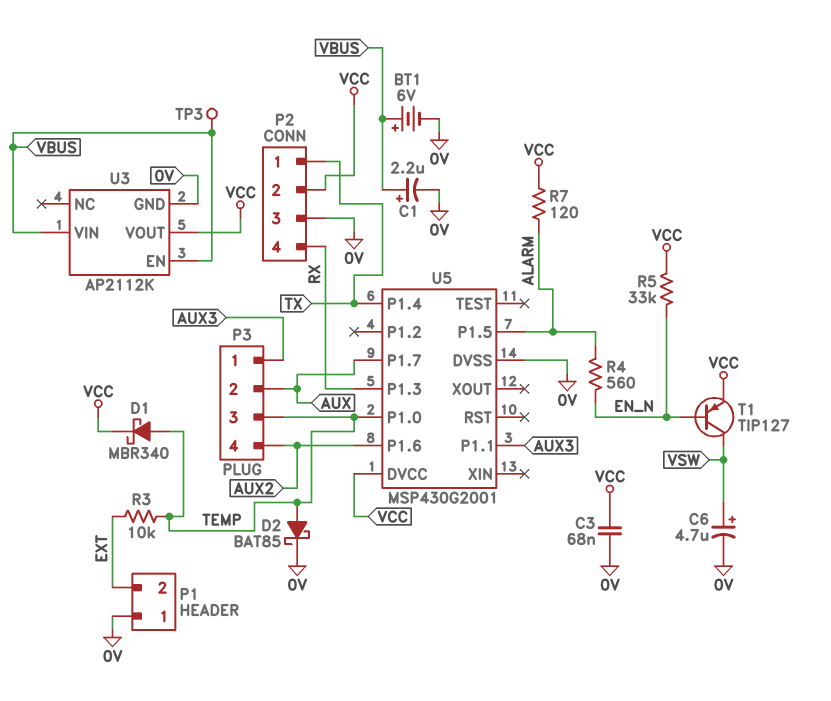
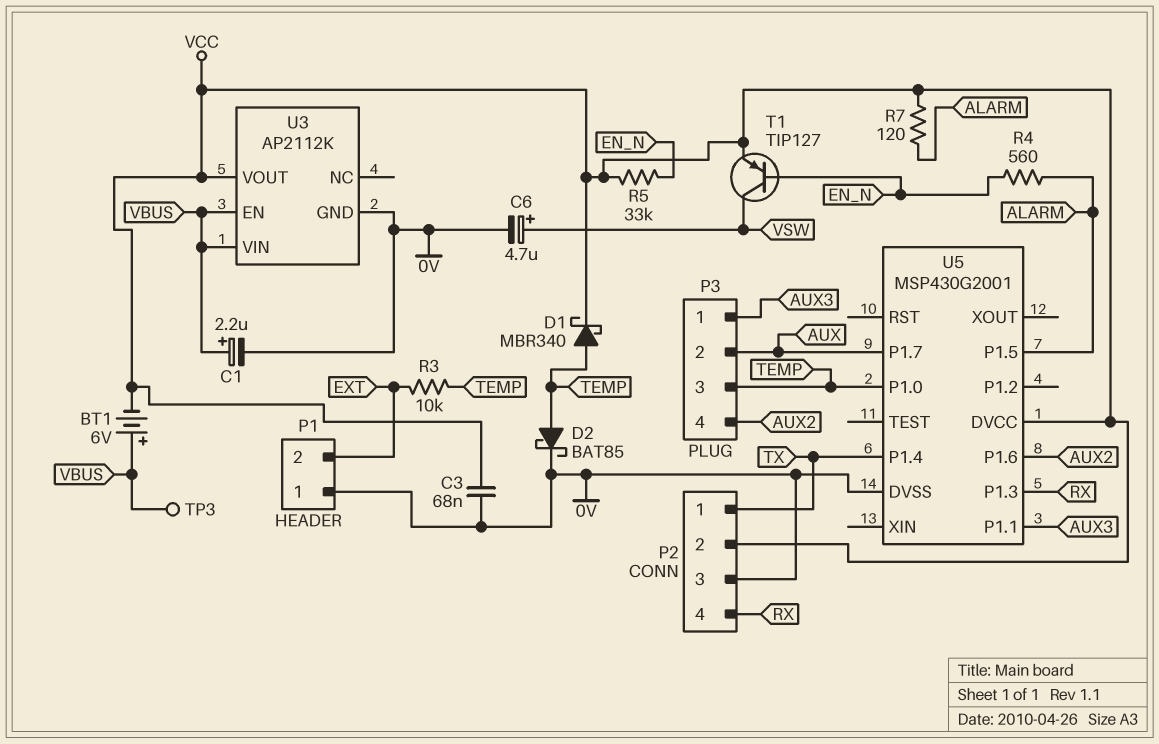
BT1: 6V (plus VBUS, minus 0V) -> 6V (plus VBUS, minus VCC)

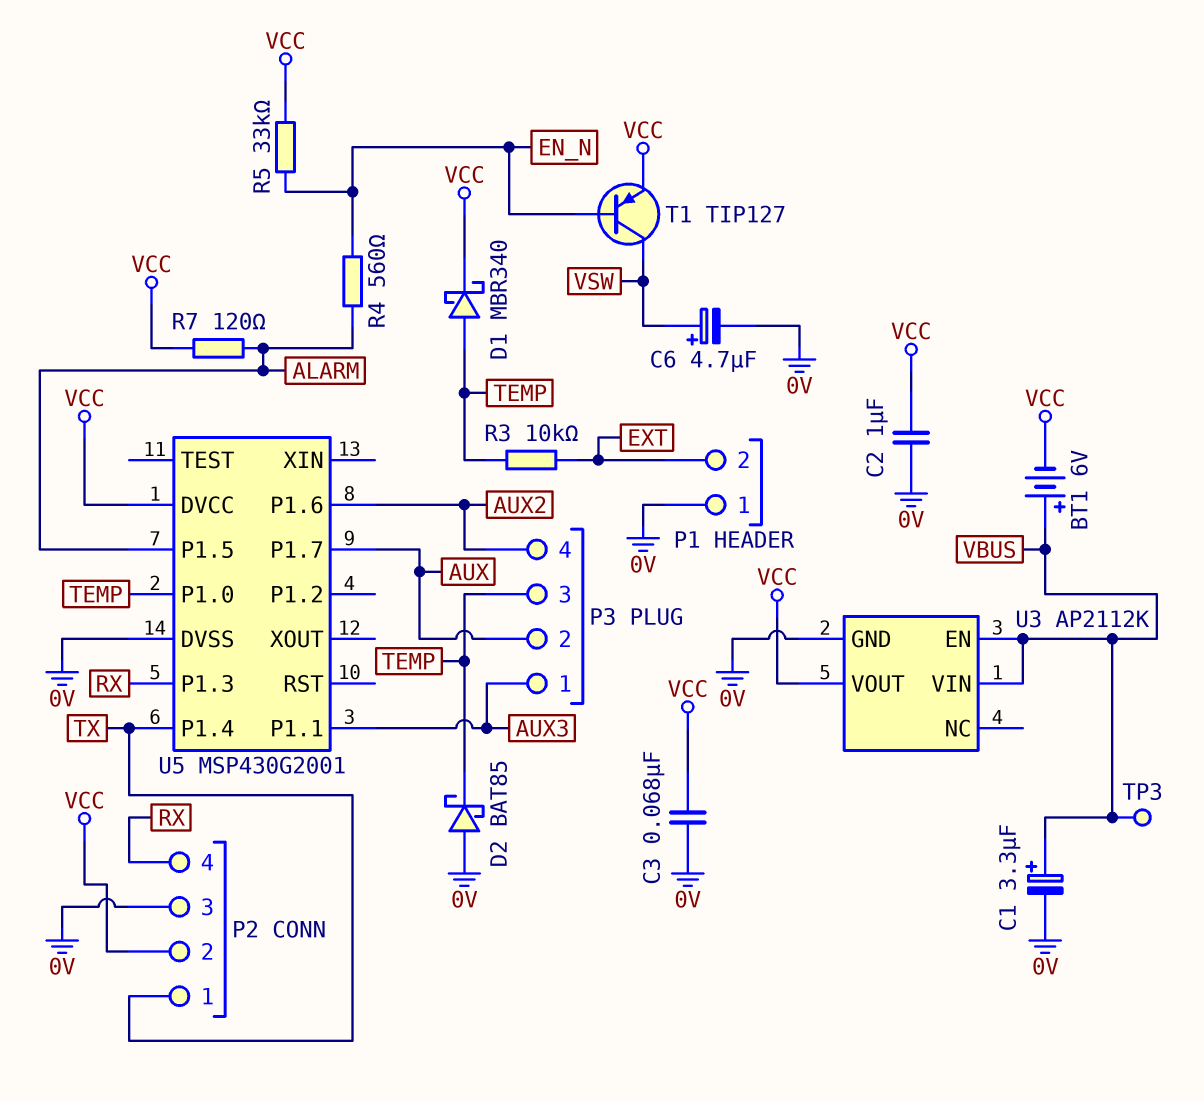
C1: 2.2uF (plus VBUS, minus 0V) -> 3.3uF (plus VBUS, minus 0V)
C2: none -> 1uF (0V, VCC)
D2: schottky BAT85 (A TEMP, K 0V) -> schottky BAT85 (A 0V, K TEMP)

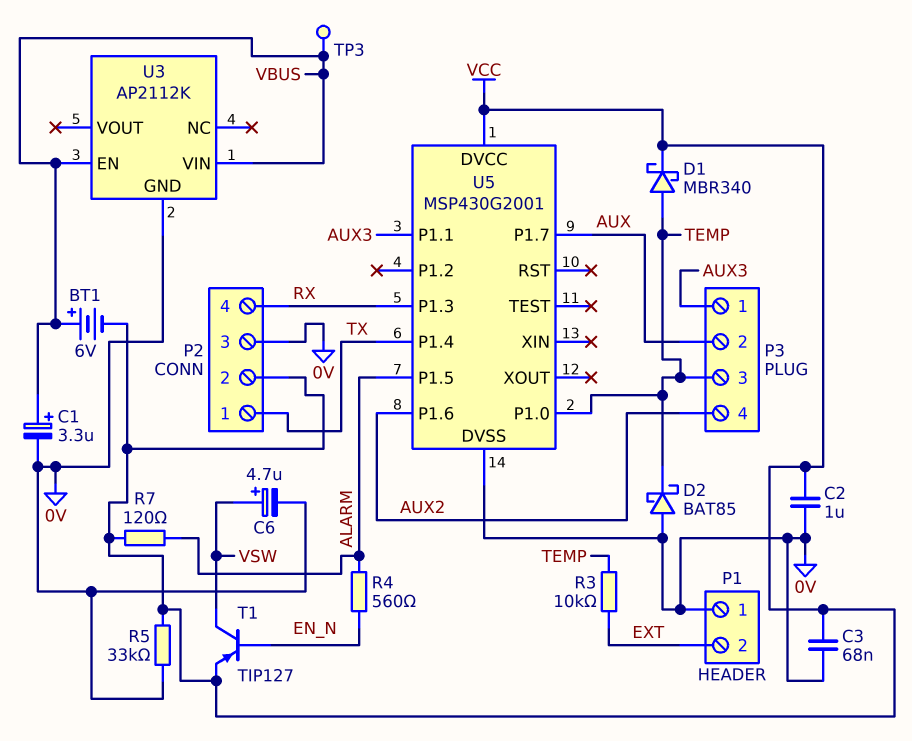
R5: 33k (EN_N, VCC) -> 33k (0V, VCC)
U3 pin VOUT: VCC -> none

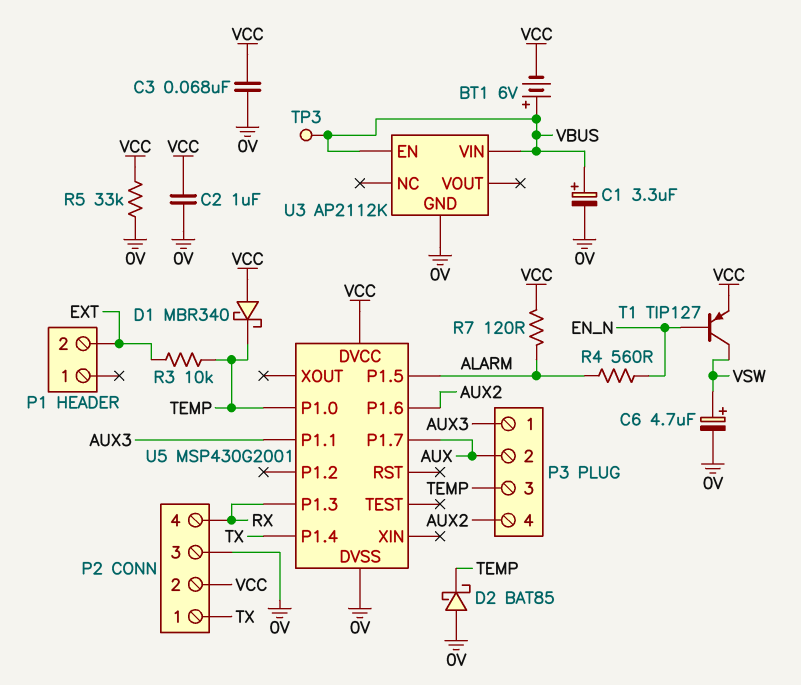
D1: schottky MBR340 (A TEMP, K VCC) -> schottky MBR340 (A VCC, K TEMP)
P1 pin 1: 0V -> none

